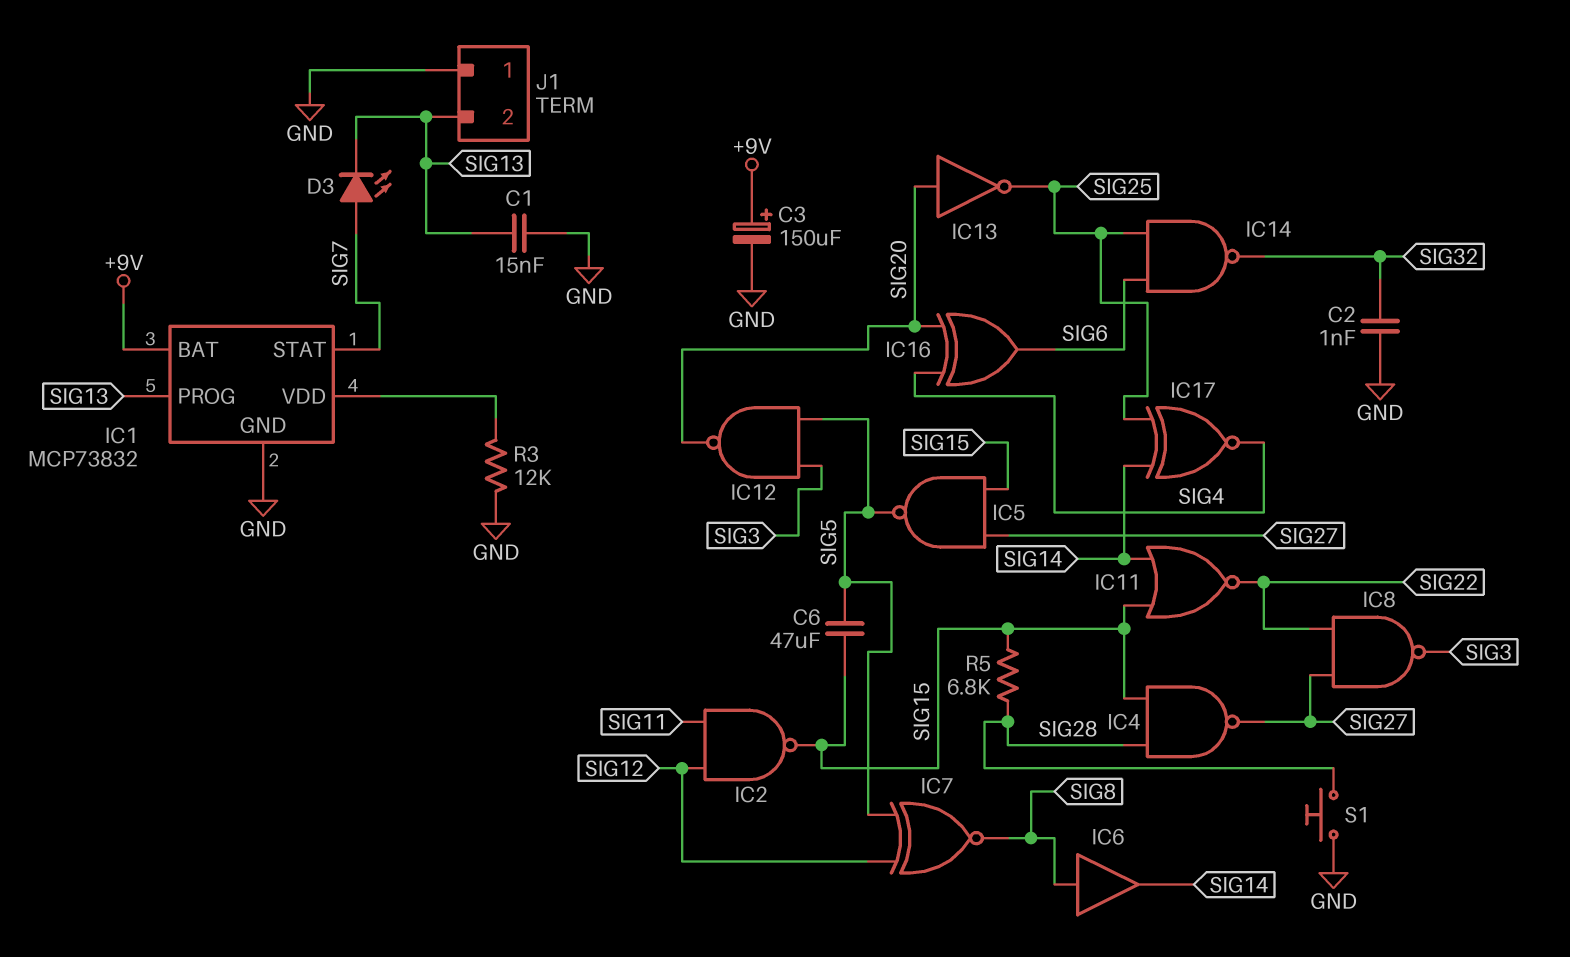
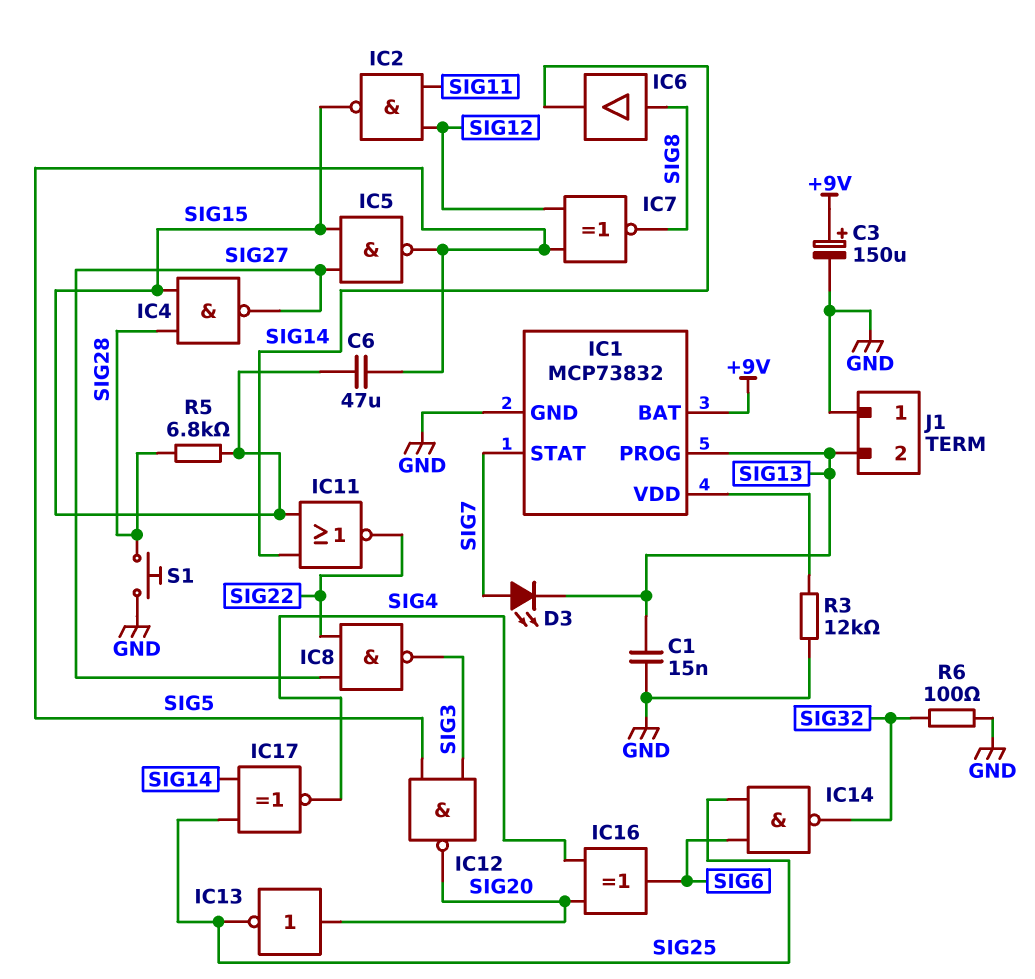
C2: 1nF (GND, SIG32) -> none
R6: none -> 100 (GND, SIG32)

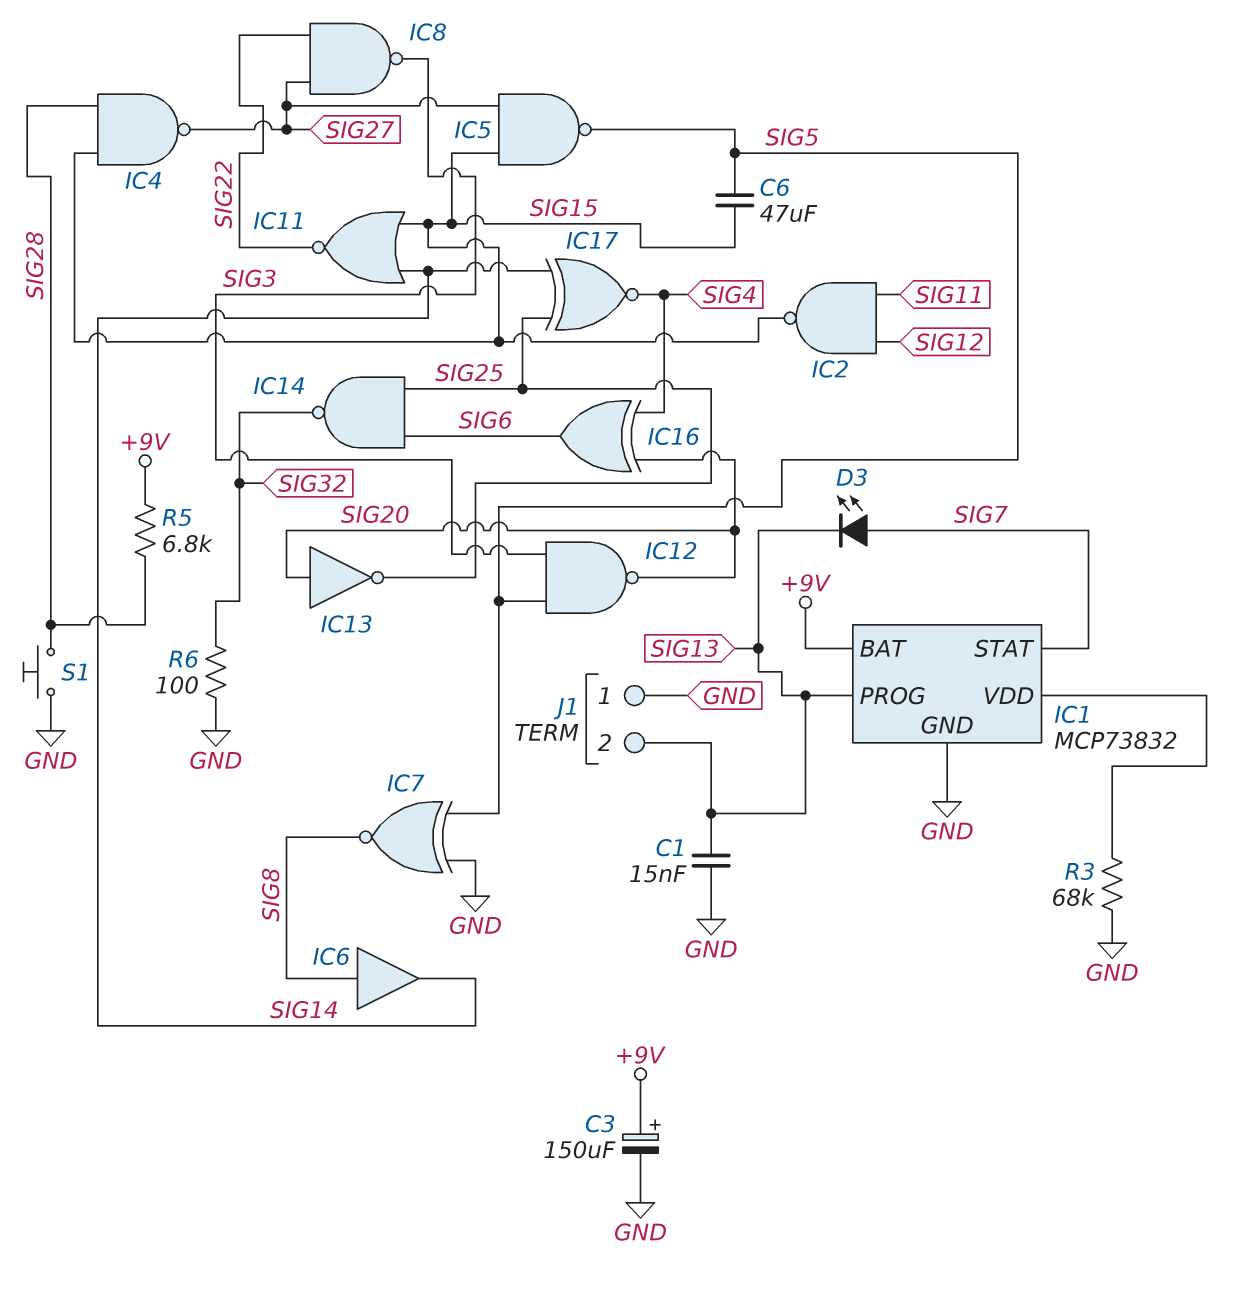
IC7: XNOR (in SIG5, in SIG12, out SIG8) -> XNOR (in GND, in SIG5, out SIG8)
R3: 12k (GND, IC1/VDD) -> 68k (GND, IC1/VDD)
R5: 6.8k (SIG15, SIG28) -> 6.8k (+9V, SIG28)

